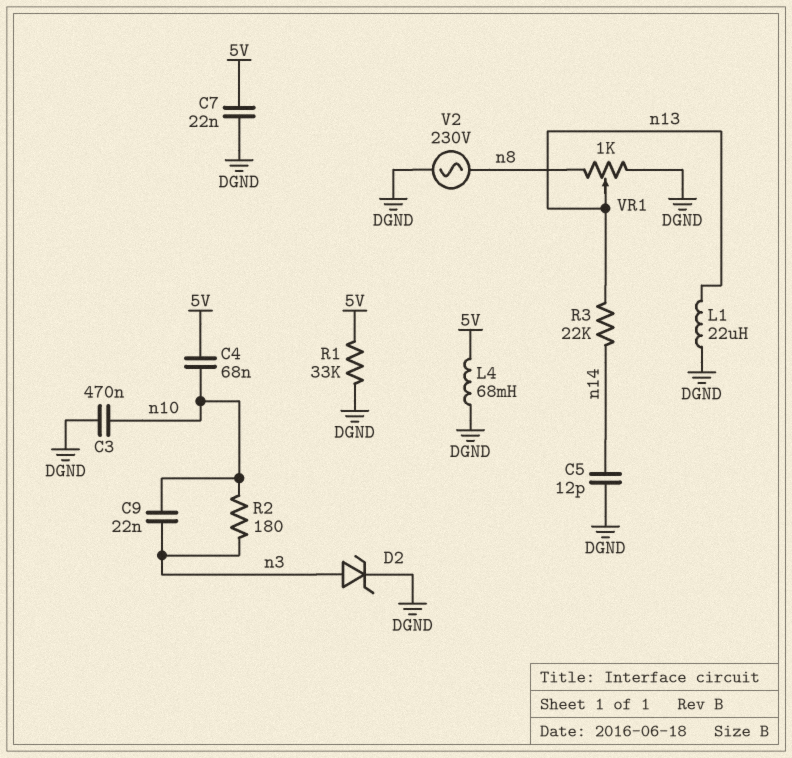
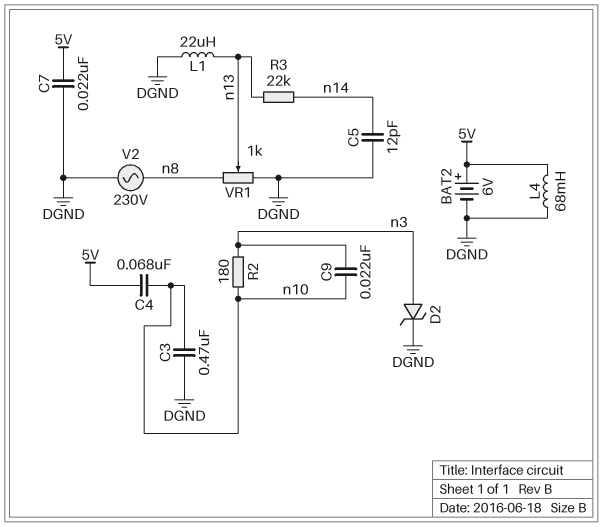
BAT2: none -> 6V (plus 5V, minus DGND)
R1: 33k (5V, DGND) -> none

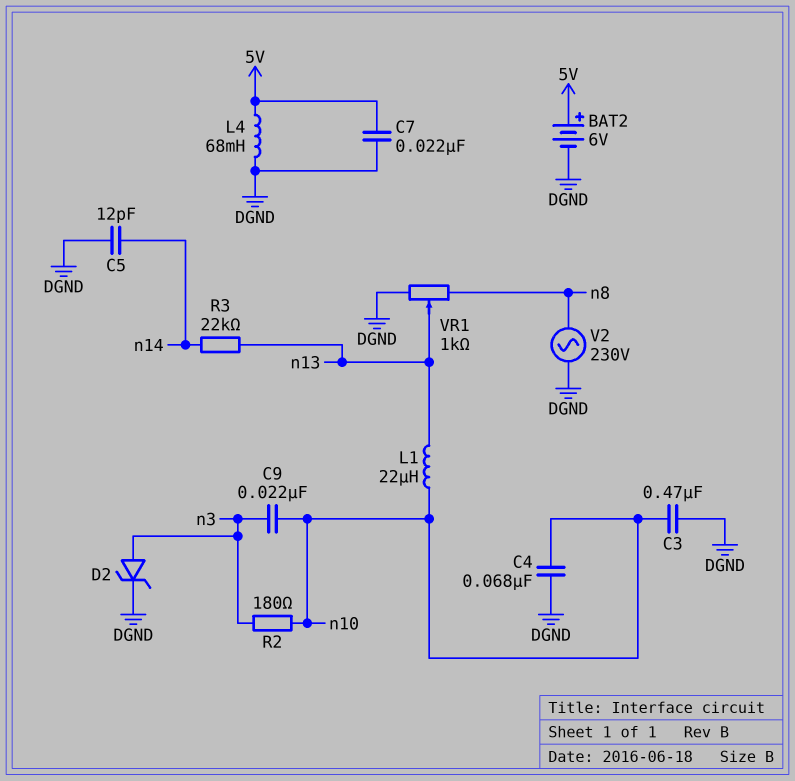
C4: 68nF (5V, n10) -> 68nF (DGND, n10)
L1: 22uH (DGND, n13) -> 22uH (n10, n13)

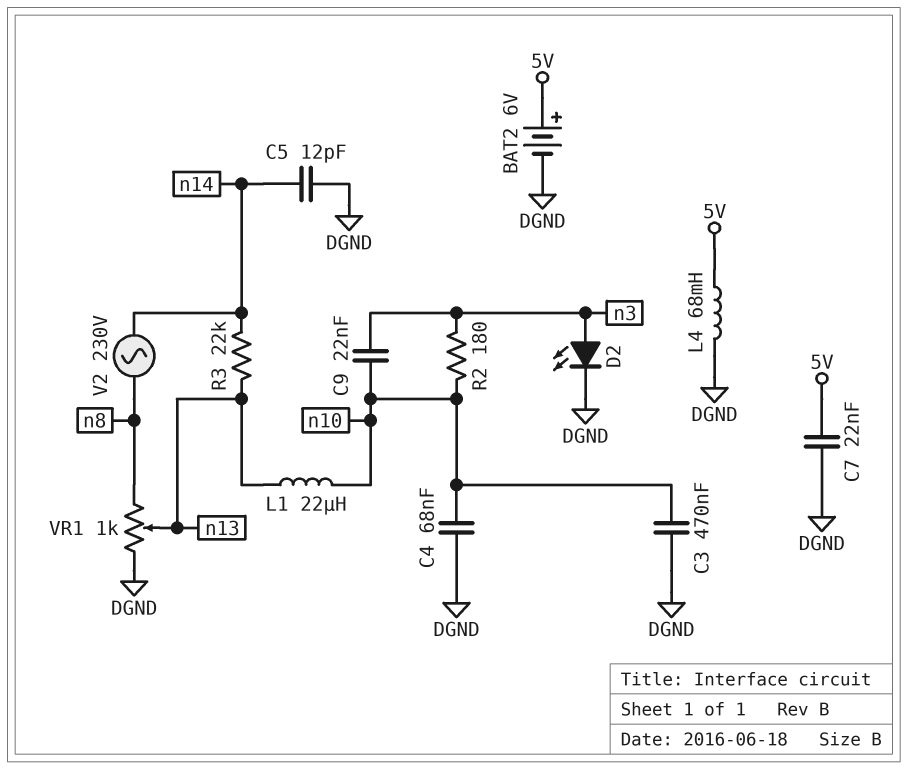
D2: zener (A n3, K DGND) -> LED (A n3, K DGND)
V2: AC 230V (DGND, n8) -> AC 230V (n8, n14)

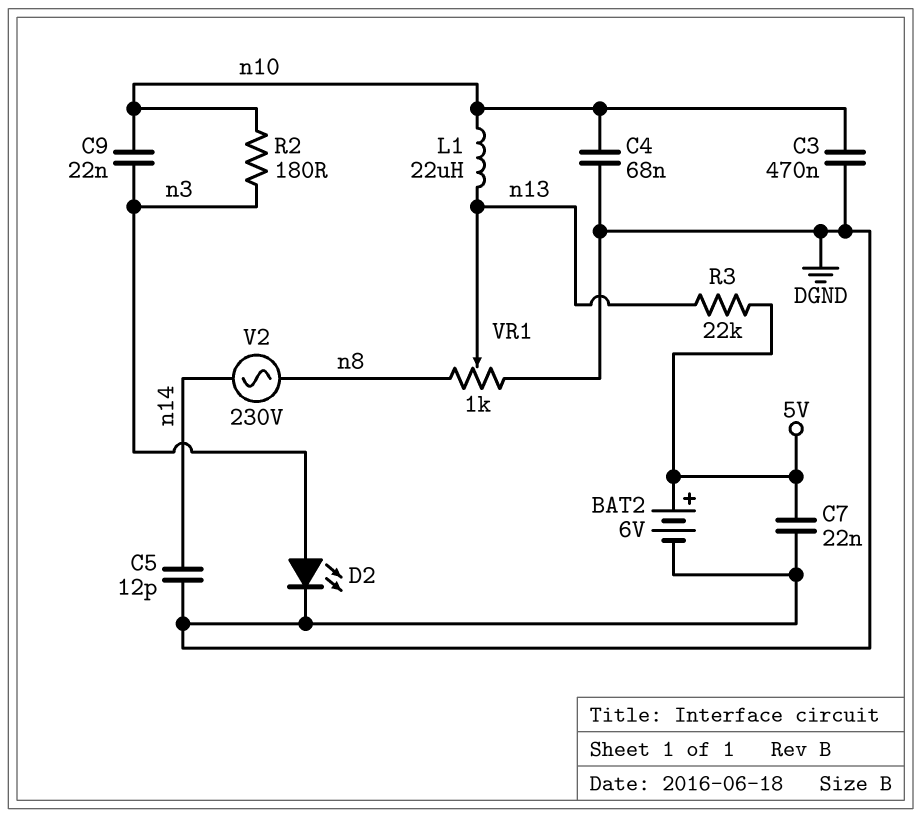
L4: 68mH (5V, DGND) -> none
R3: 22k (n13, n14) -> 22k (5V, n13)

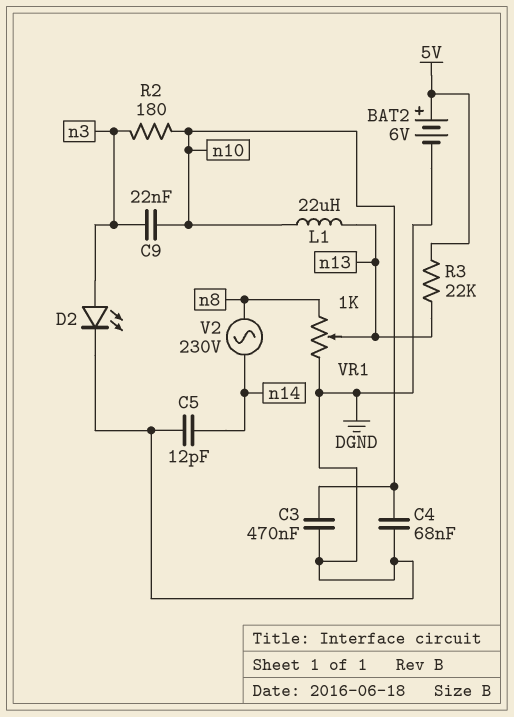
C7: 22nF (5V, DGND) -> none

